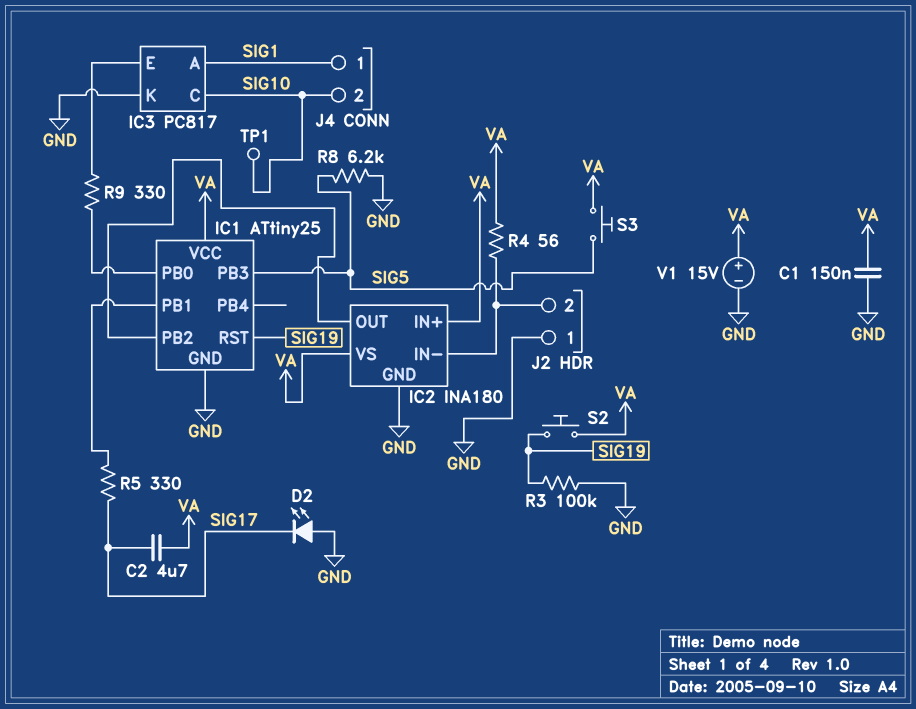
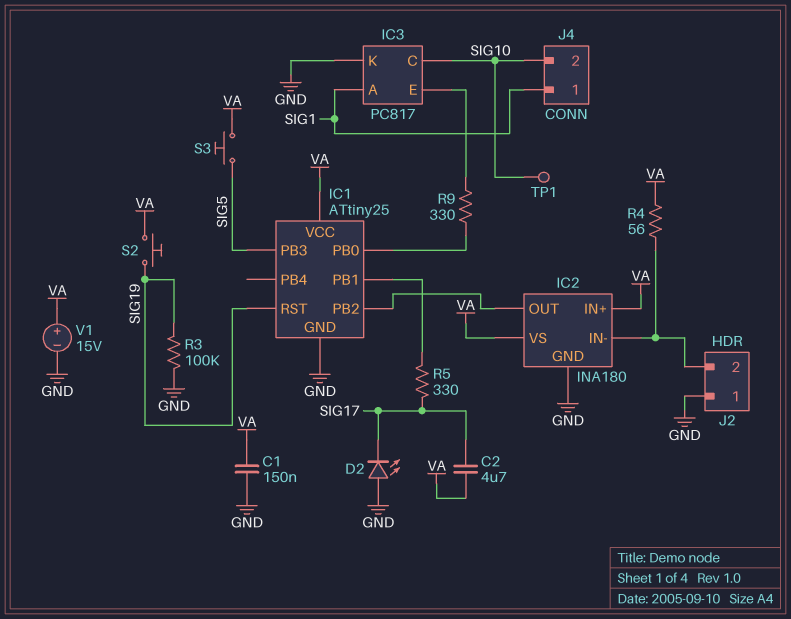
R8: 6.2k (GND, SIG5) -> none

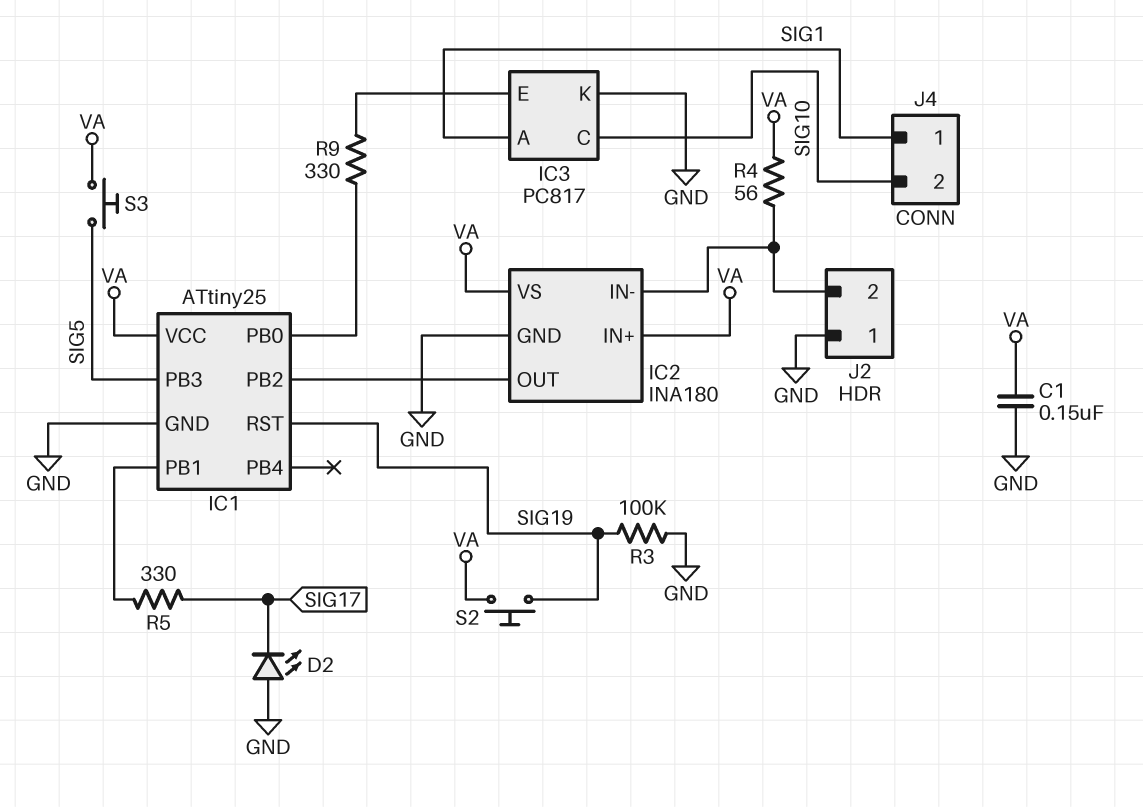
C2: 4.7uF (SIG17, VA) -> none
TP1: test point (SIG10) -> none
V1: 15V (plus VA, minus GND) -> none

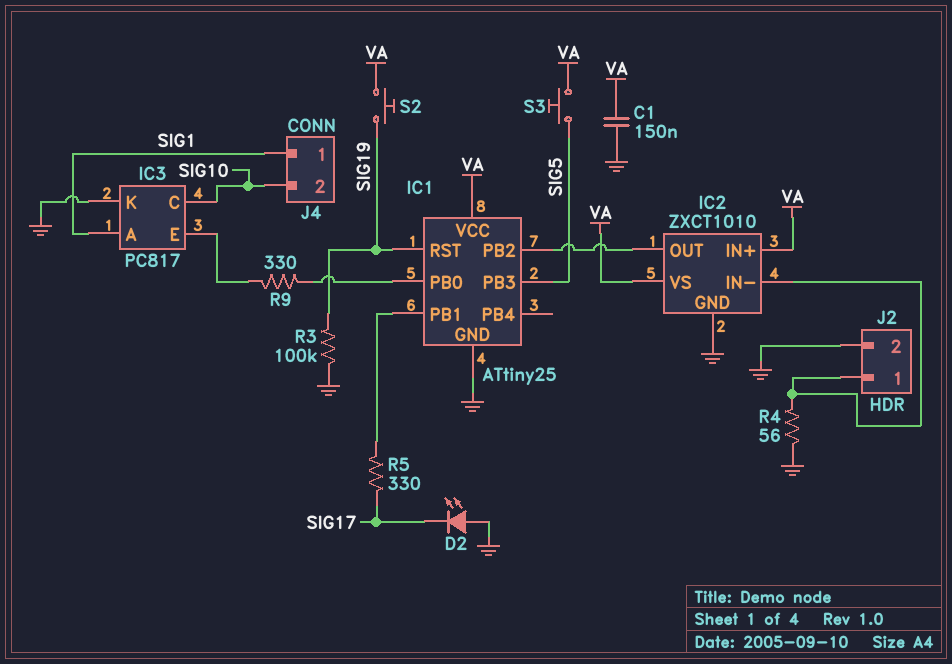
IC2: INA180 -> ZXCT1010
J2 pin 1: GND -> IC2/IN-
J2 pin 2: IC2/IN- -> GND
R4: 56 (IC2/IN-, VA) -> 56 (GND, IC2/IN-)

